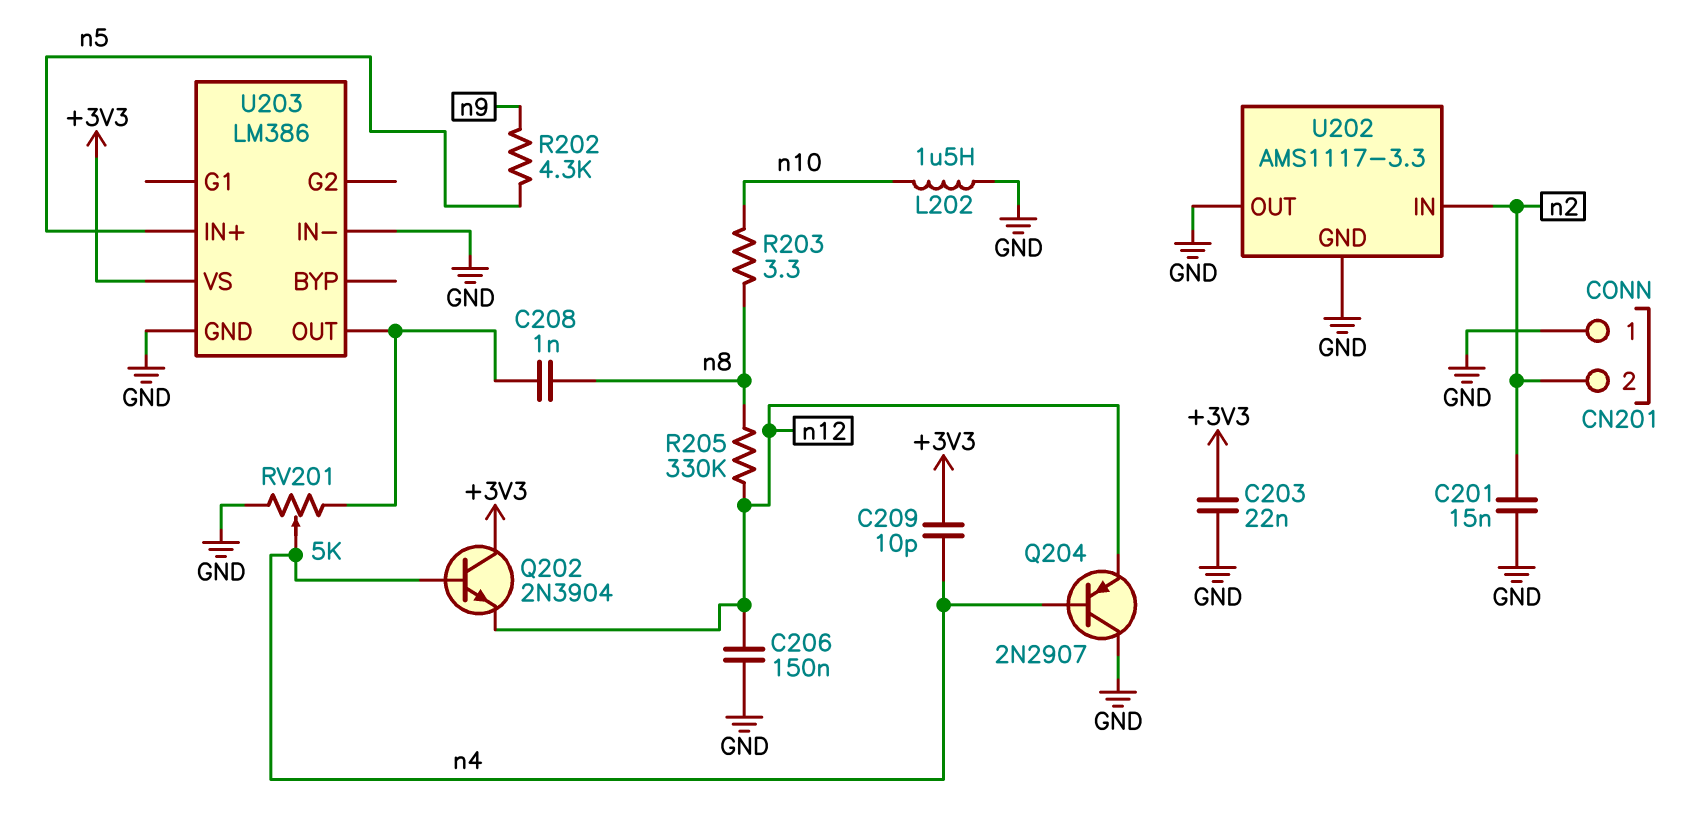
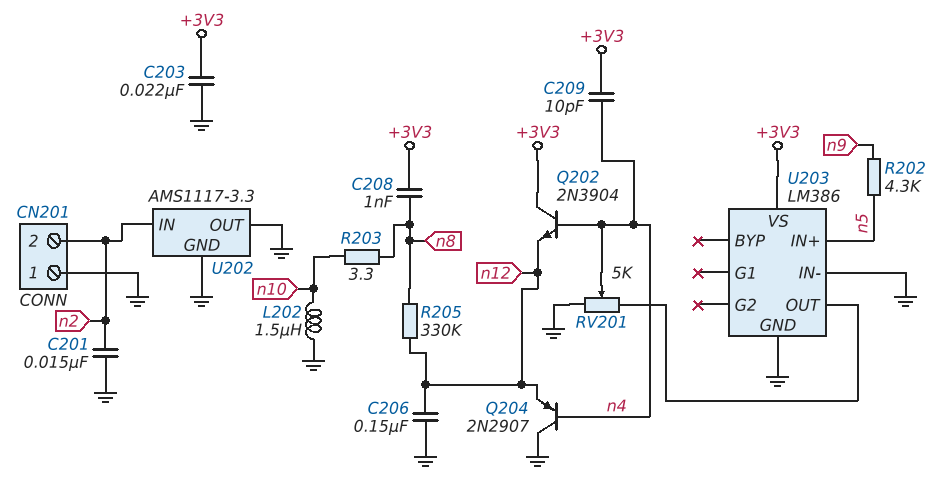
C208: 1nF (U203/OUT, n8) -> 1nF (+3V3, n8)

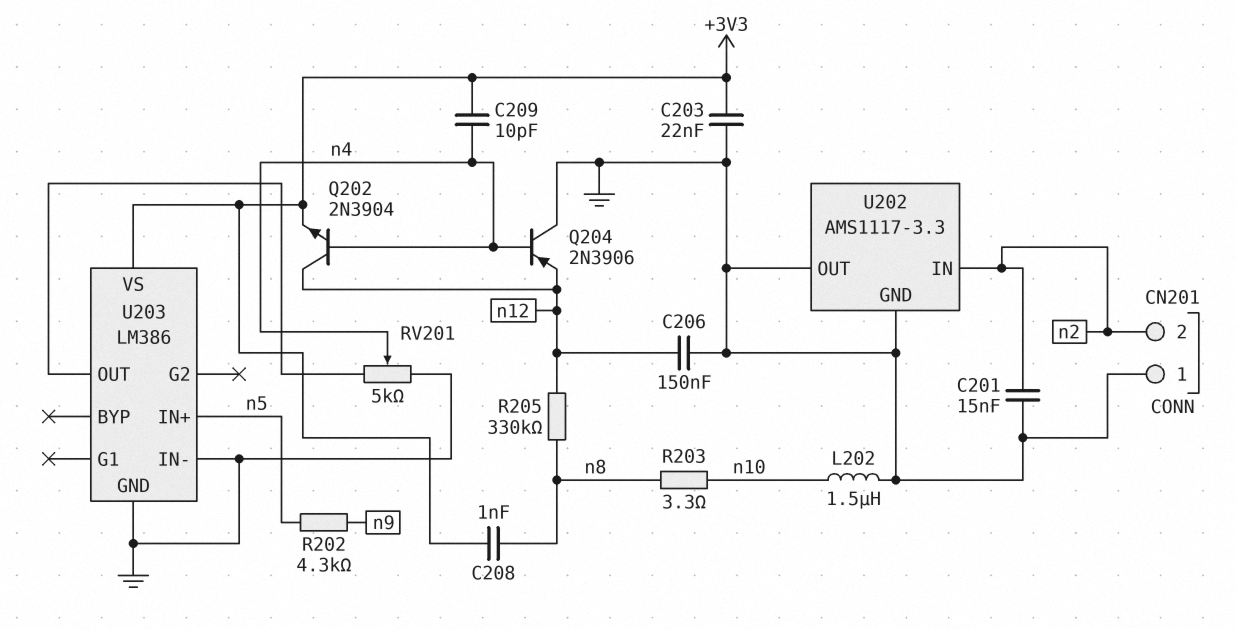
Q202: NPN 2N3904 (B n4, C +3V3, E n12) -> NPN 2N3904 (B n4, C n12, E +3V3)
Q204: PNP 2N2907 (B n4, C GND, E n12) -> PNP 2N3906 (B n4, C GND, E n12)

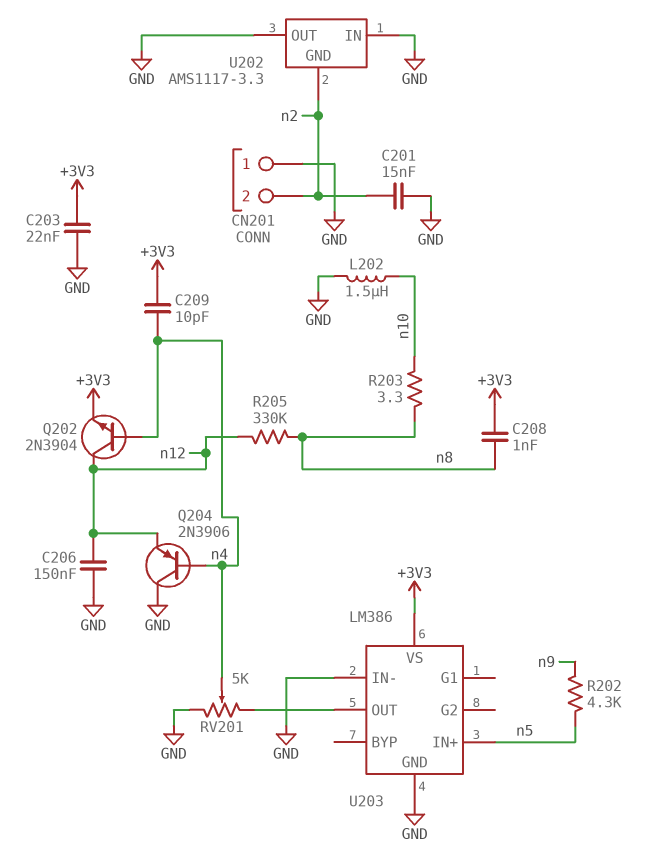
U202 pin GND: GND -> n2
U202 pin IN: n2 -> GND

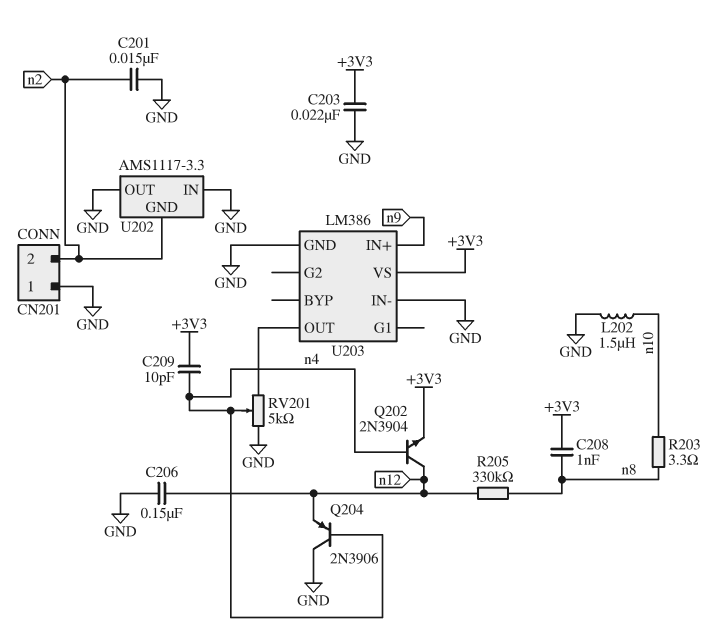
R202: 4.3k (n5, n9) -> none
U203 pin IN+: n5 -> n9

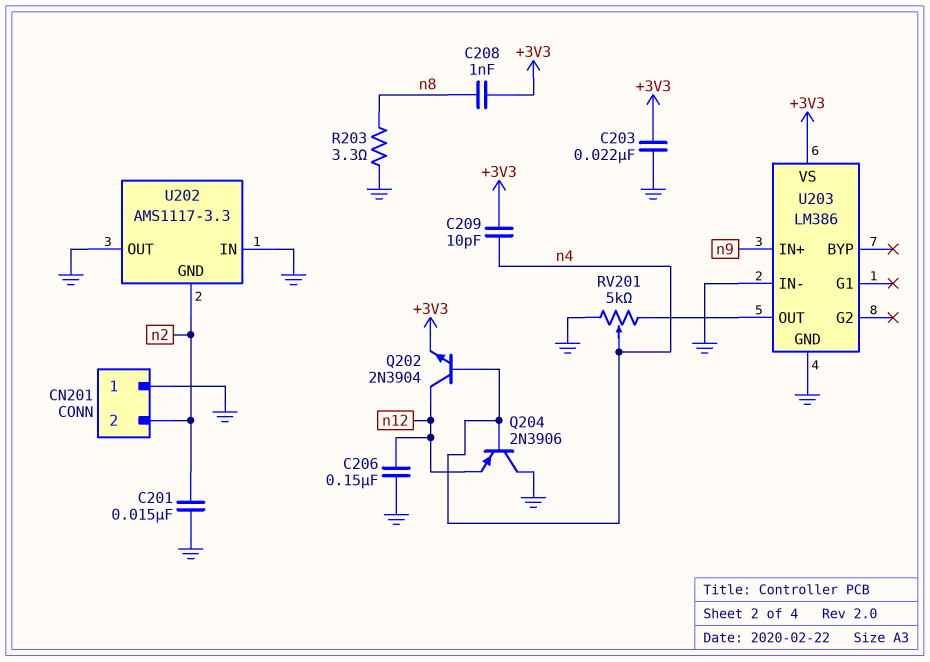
L202: 1.5uH (GND, n10) -> none
R203: 3.3 (n8, n10) -> 3.3 (GND, n8)
R205: 330k (n8, n12) -> none

